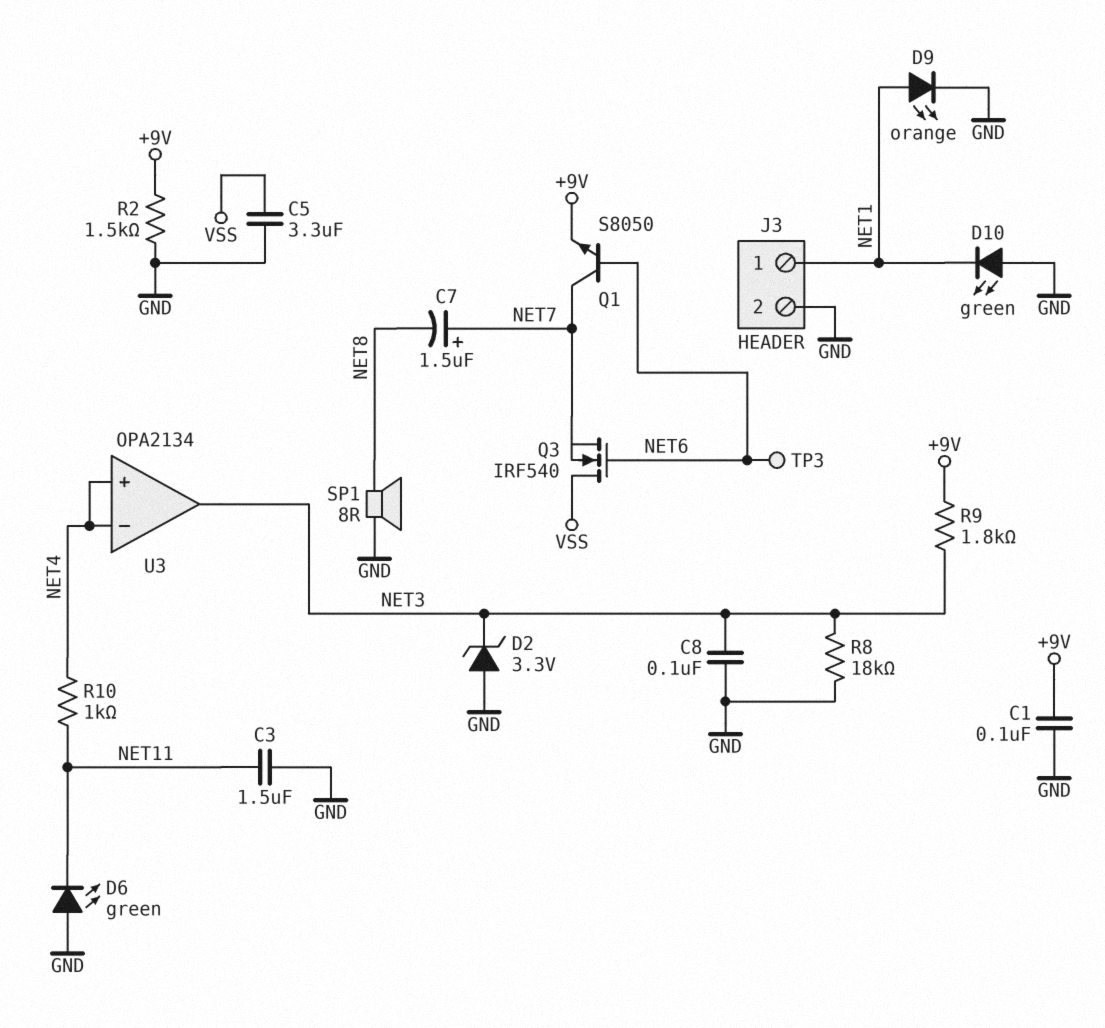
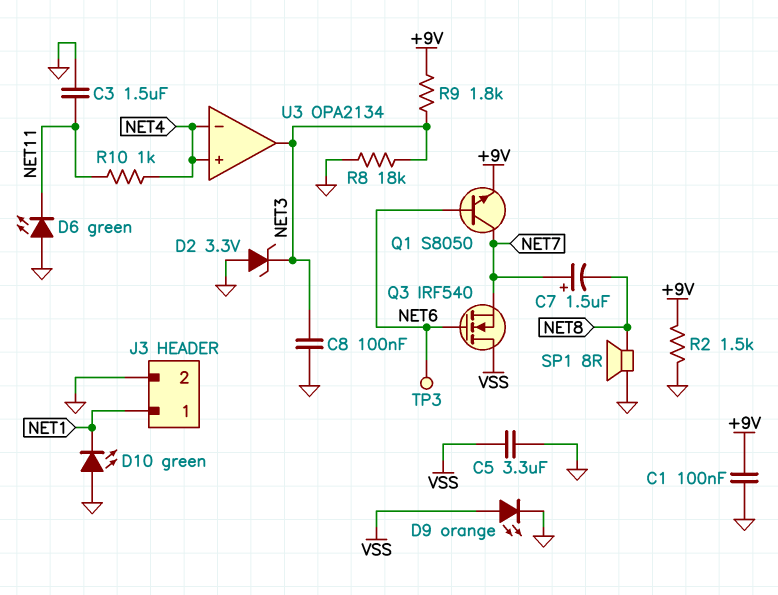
D9: LED orange (A NET1, K GND) -> LED orange (A VSS, K GND)

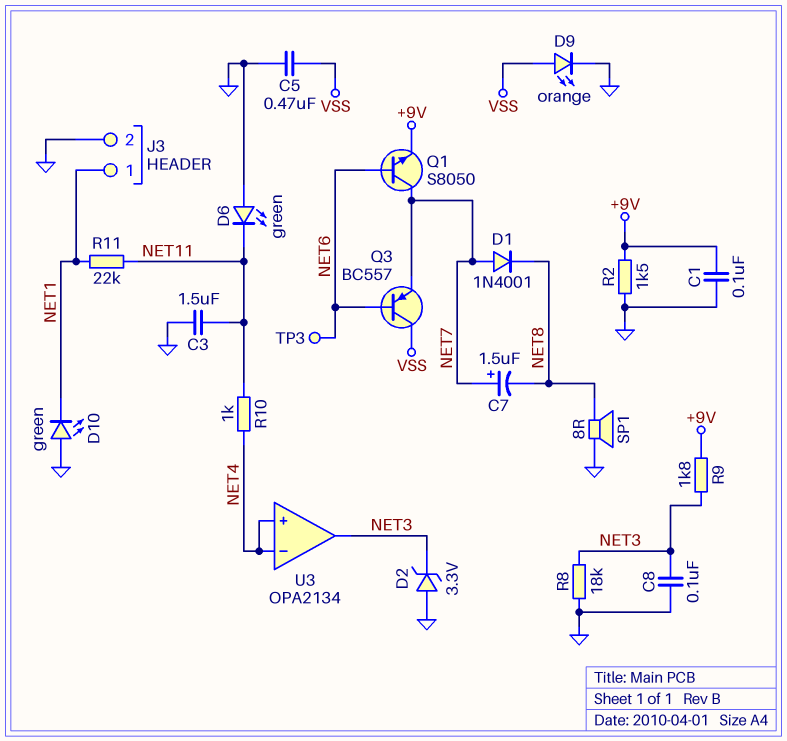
C5: 3.3uF (GND, VSS) -> 470nF (GND, VSS)
D1: none -> diode 1N4001 (A NET7, K NET8)
Q3: NMOS IRF540 (G NET6, D VSS, S NET7) -> PNP BC557 (B NET6, C VSS, E NET7)
R11: none -> 22k (NET1, NET11)

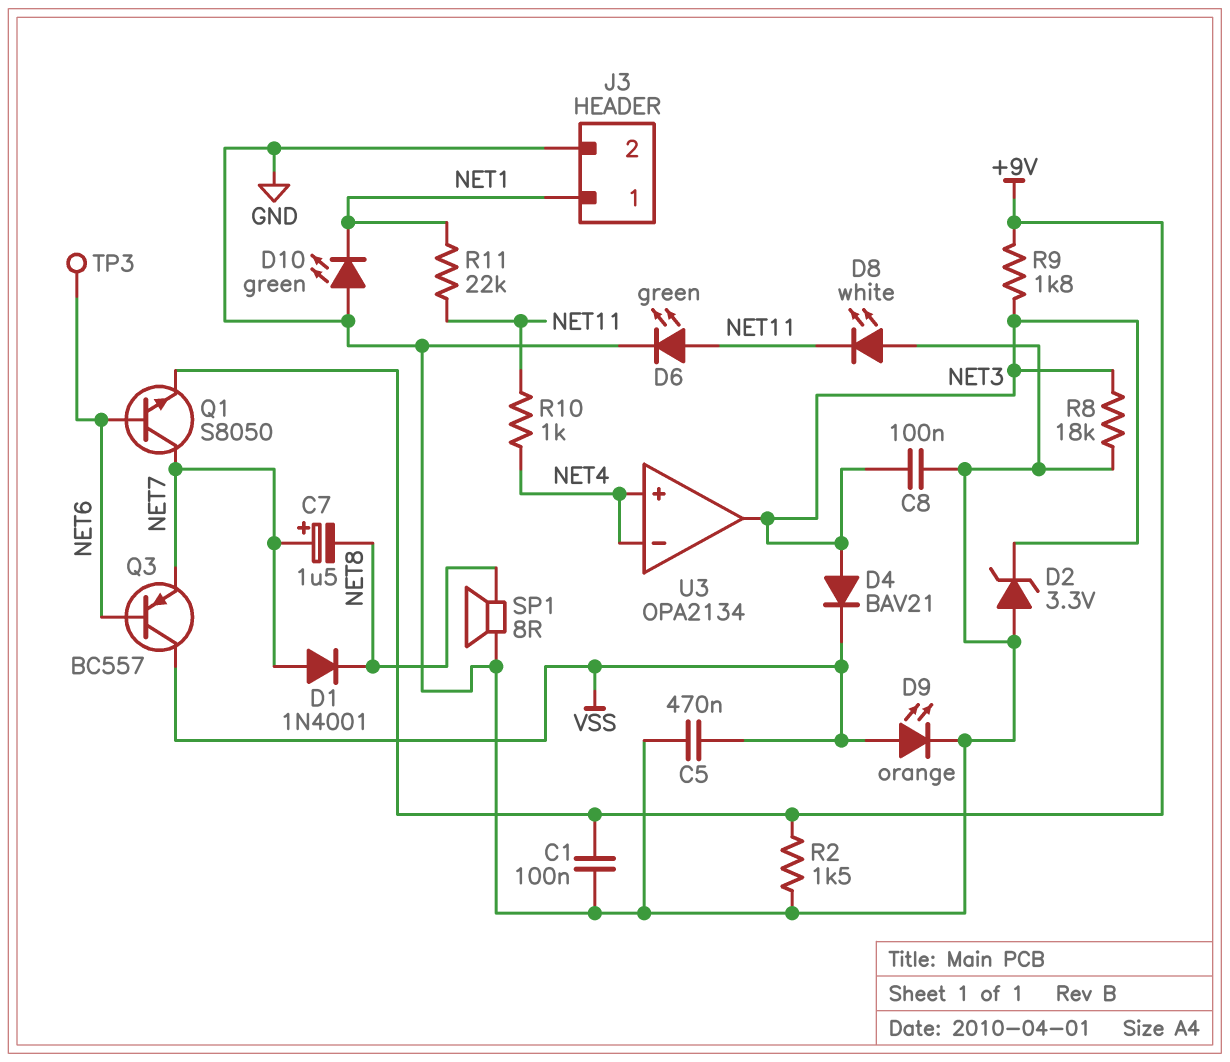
C3: 1.5uF (GND, NET11) -> none
D4: none -> diode BAV21 (A NET3, K VSS)
D6: LED green (A GND, K NET11) -> LED green (A NET11, K GND)
D8: none -> LED white (A GND, K NET11)

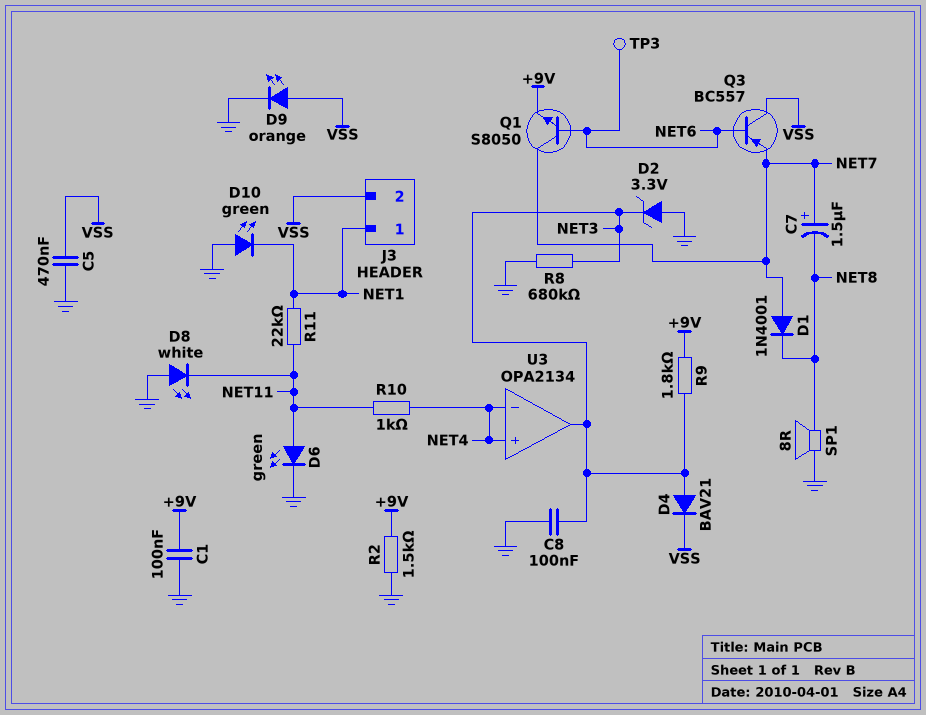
J3 pin 2: GND -> VSS
R8: 18k (GND, NET3) -> 680k (GND, NET3)

